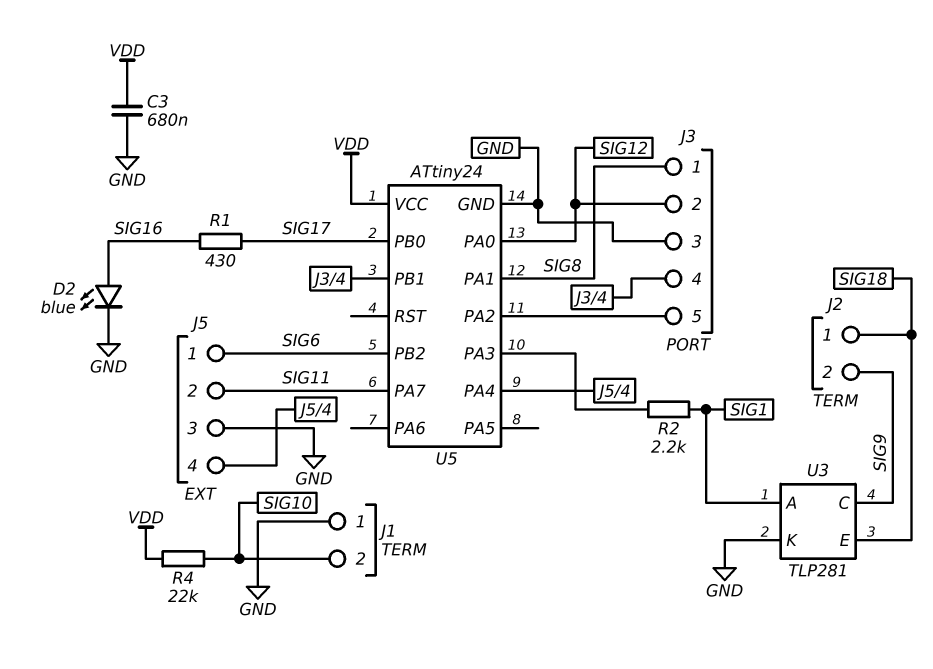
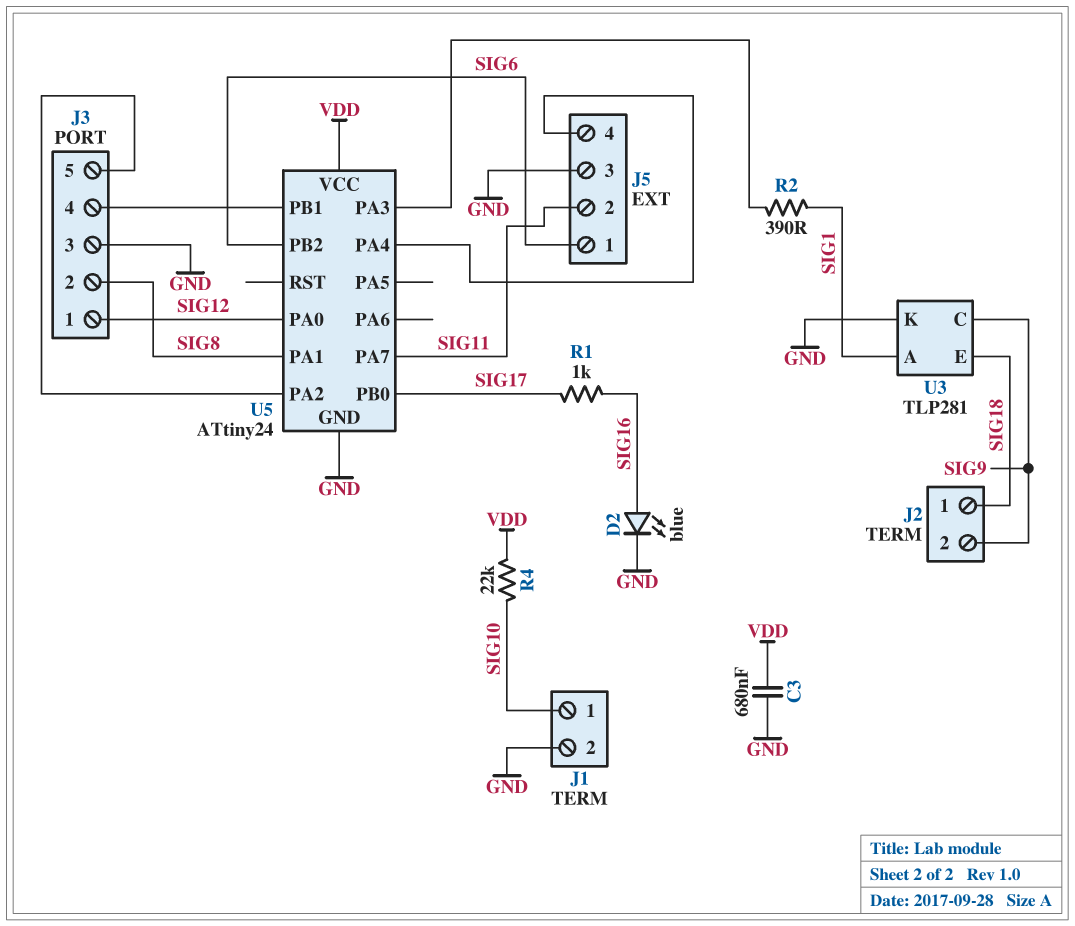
J1 pin 1: GND -> SIG10
J1 pin 2: SIG10 -> GND
J3 pin 1: SIG8 -> SIG12
J3 pin 2: SIG12 -> SIG8
R1: 430 (SIG16, SIG17) -> 1k (SIG16, SIG17)
R2: 2.2k (SIG1, U5/PA3) -> 390 (SIG1, U5/PA3)

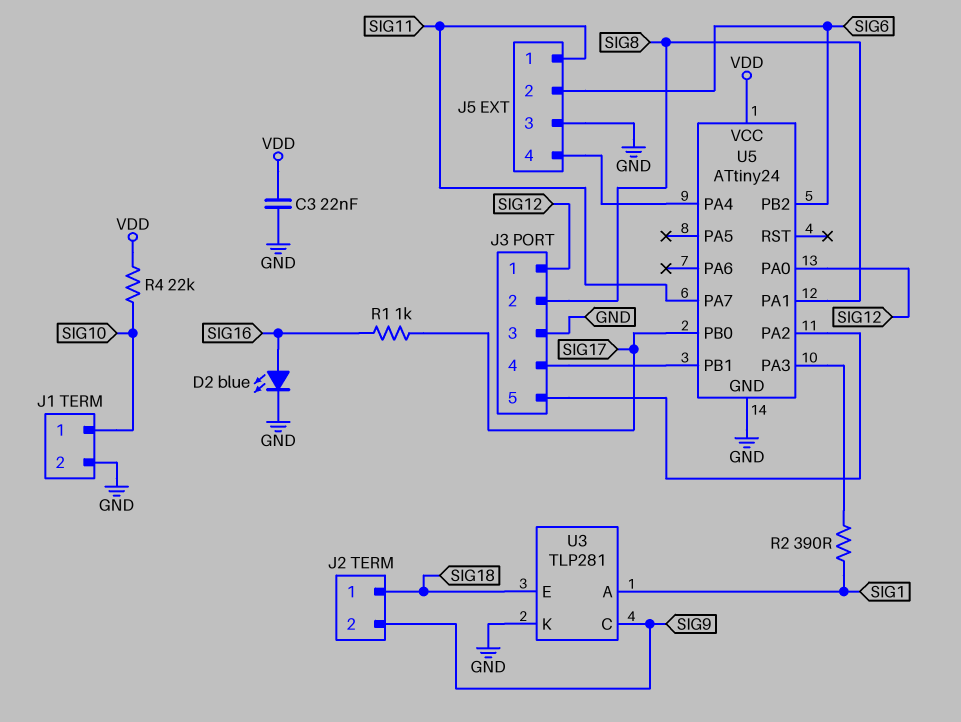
C3: 680nF (GND, VDD) -> 22nF (GND, VDD)
J5 pin 1: SIG6 -> SIG11
J5 pin 2: SIG11 -> SIG6

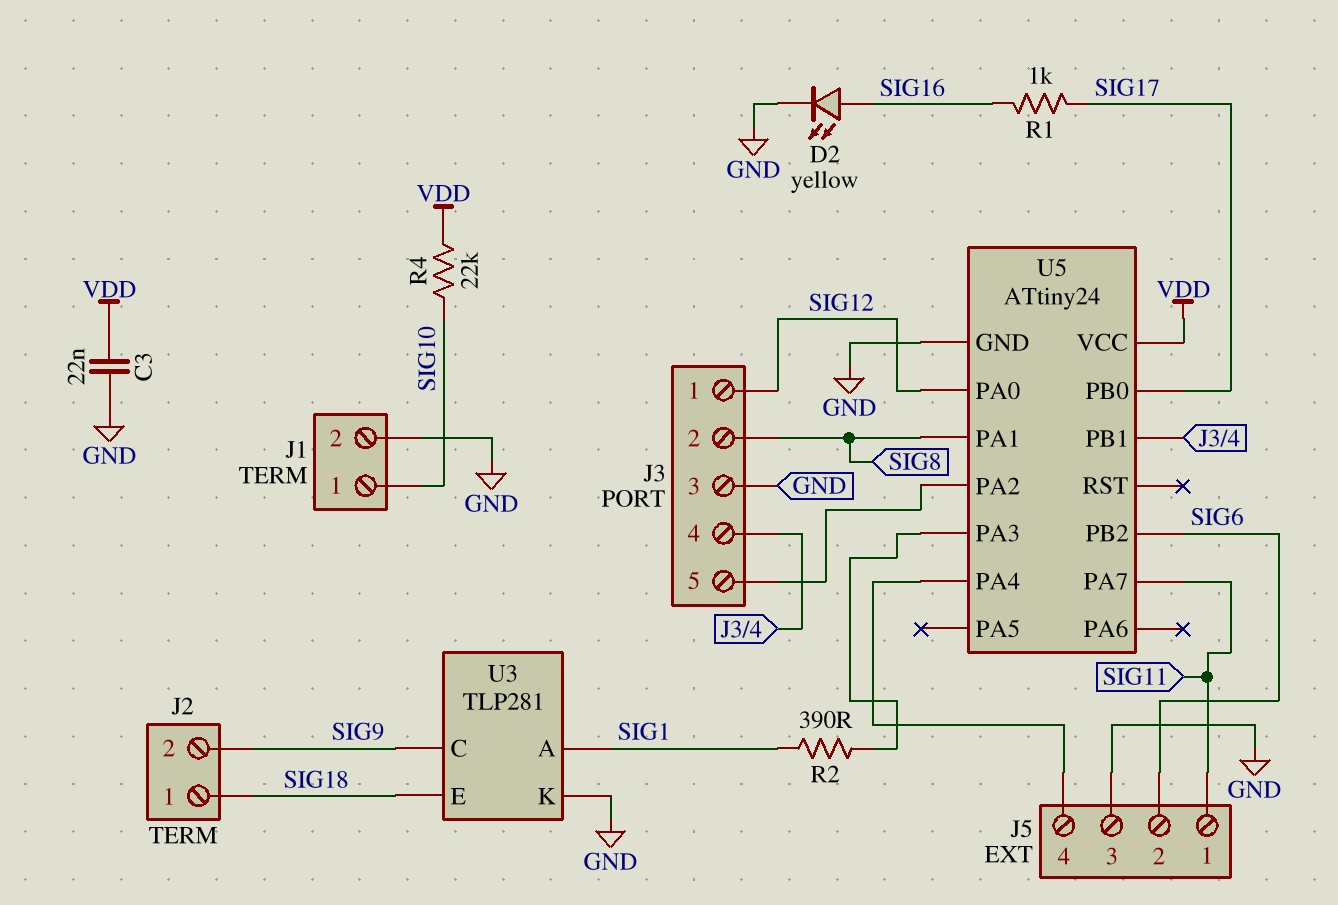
D2: LED blue (A SIG16, K GND) -> LED yellow (A SIG16, K GND)

